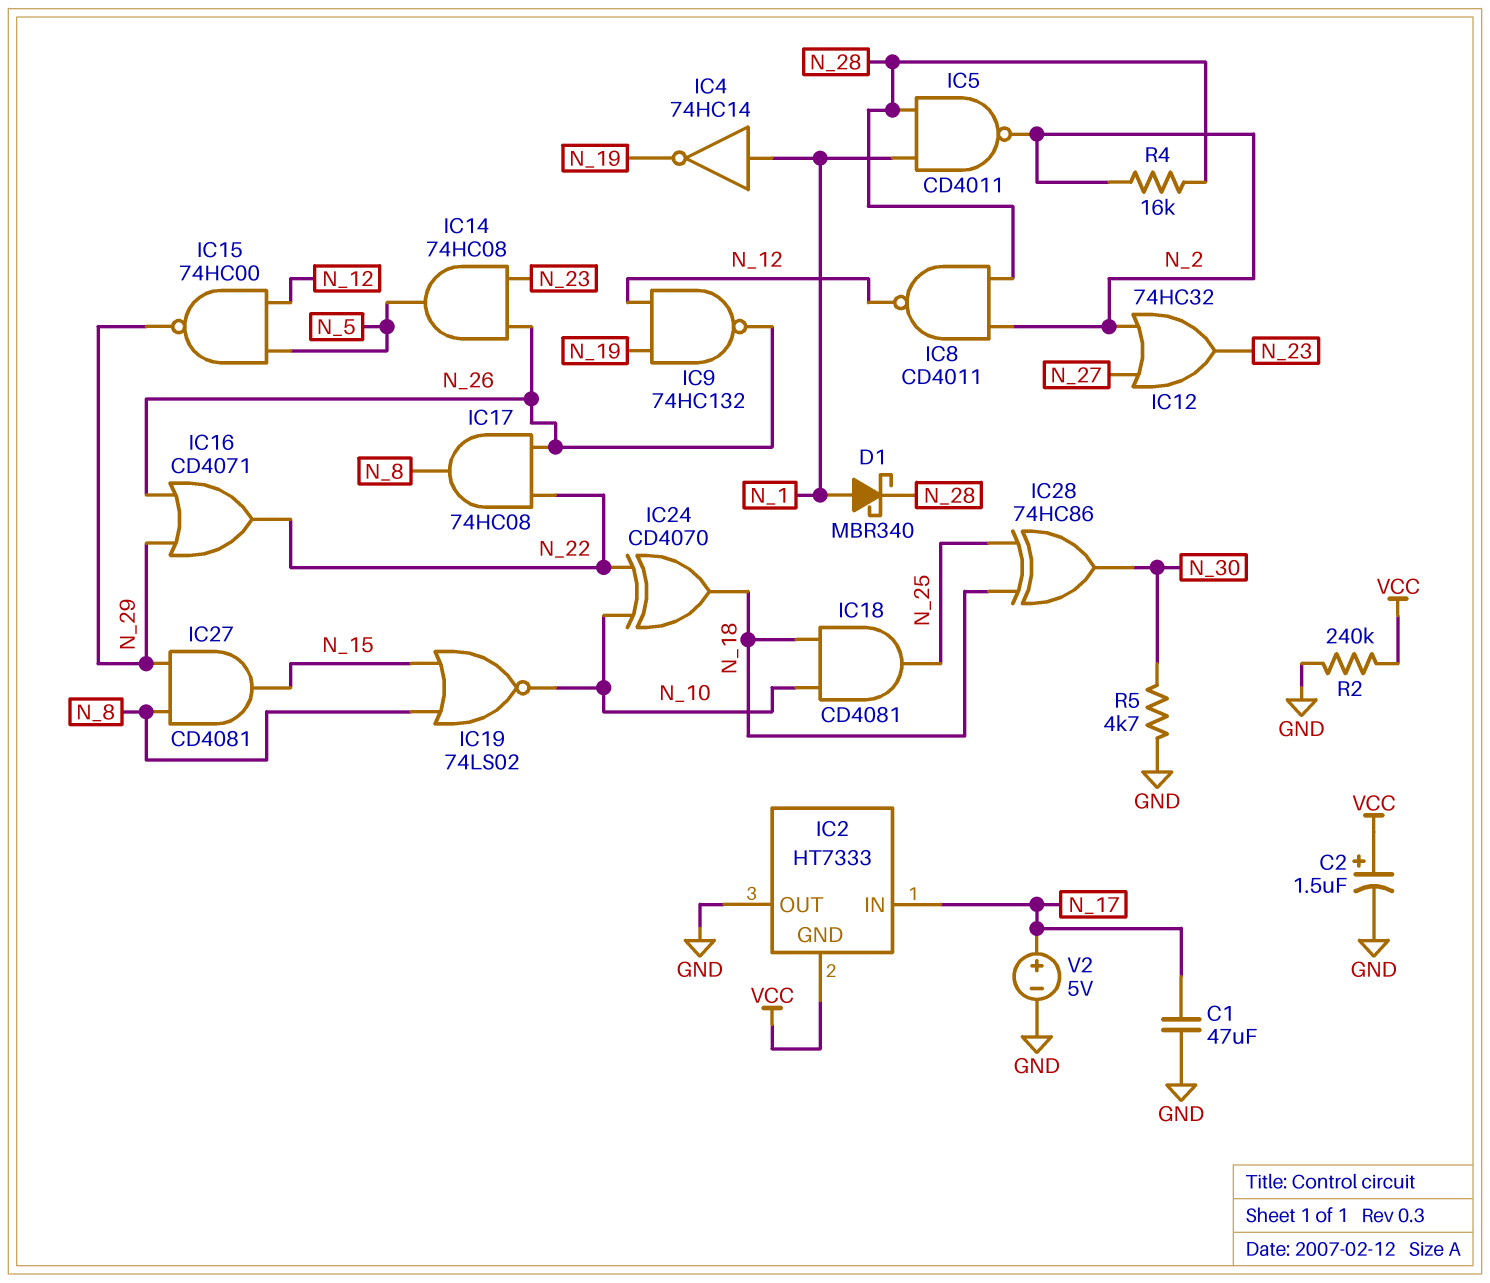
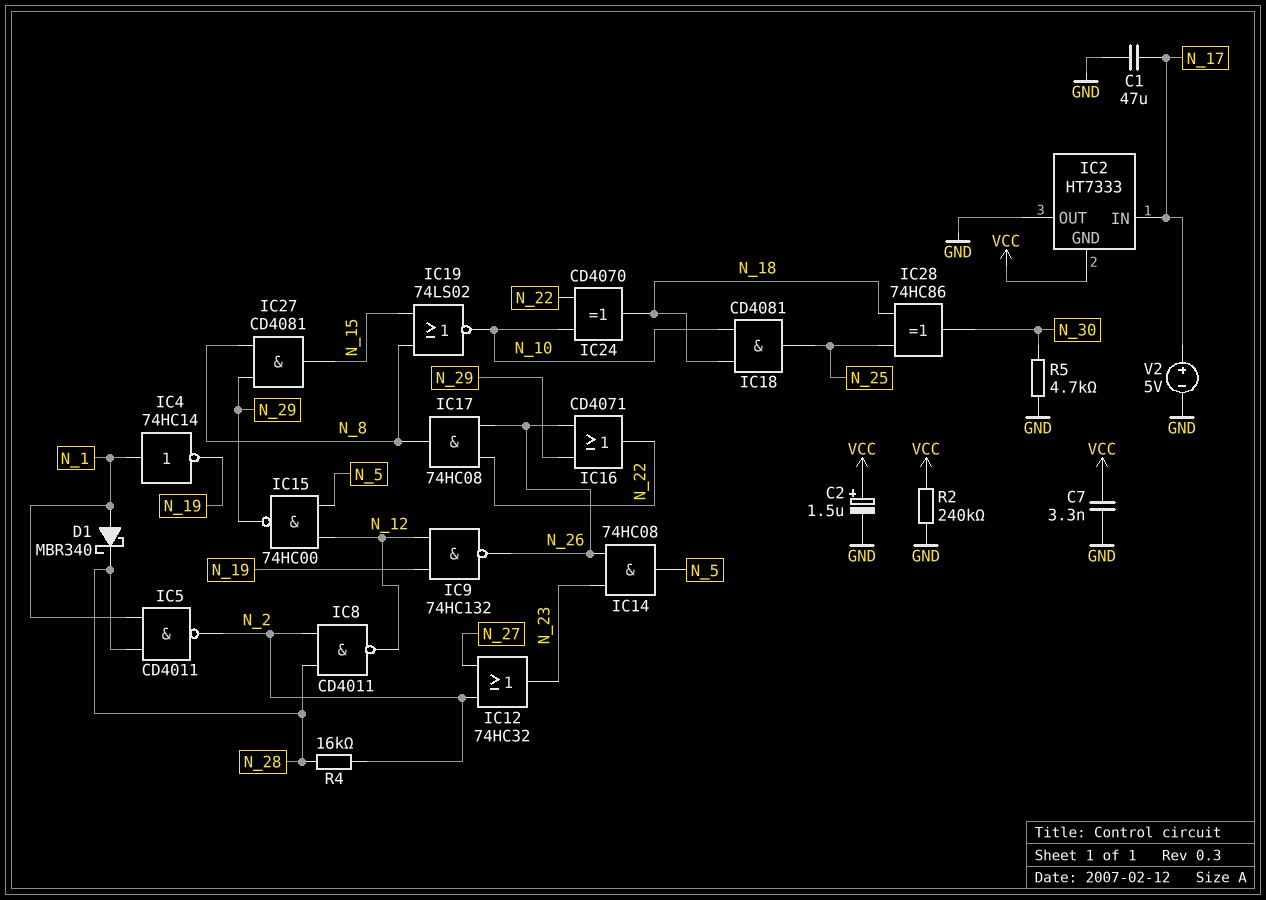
C7: none -> 3.3nF (GND, VCC)

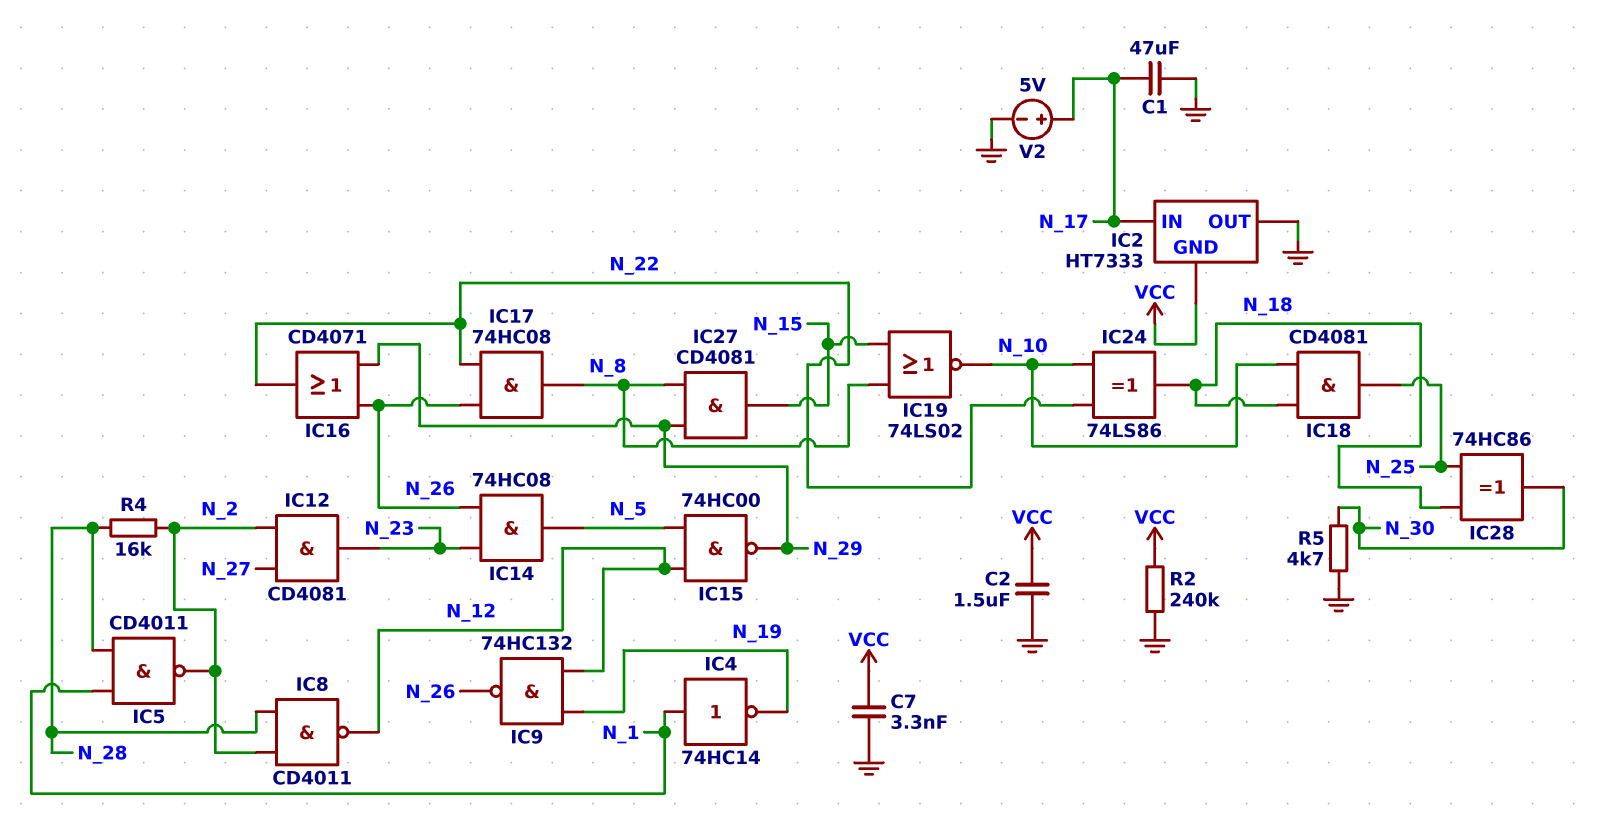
C2: 1.5uF (plus VCC, minus GND) -> 1.5uF (GND, VCC)
D1: schottky MBR340 (A N_1, K N_28) -> none
IC12: OR 74HC32 (in N_2, in N_27, out N_23) -> AND CD4081 (in N_2, in N_27, out N_23)
IC24: XOR CD4070 (in N_10, in N_22, out N_18) -> XOR 74LS86 (in N_10, in N_22, out N_18)

